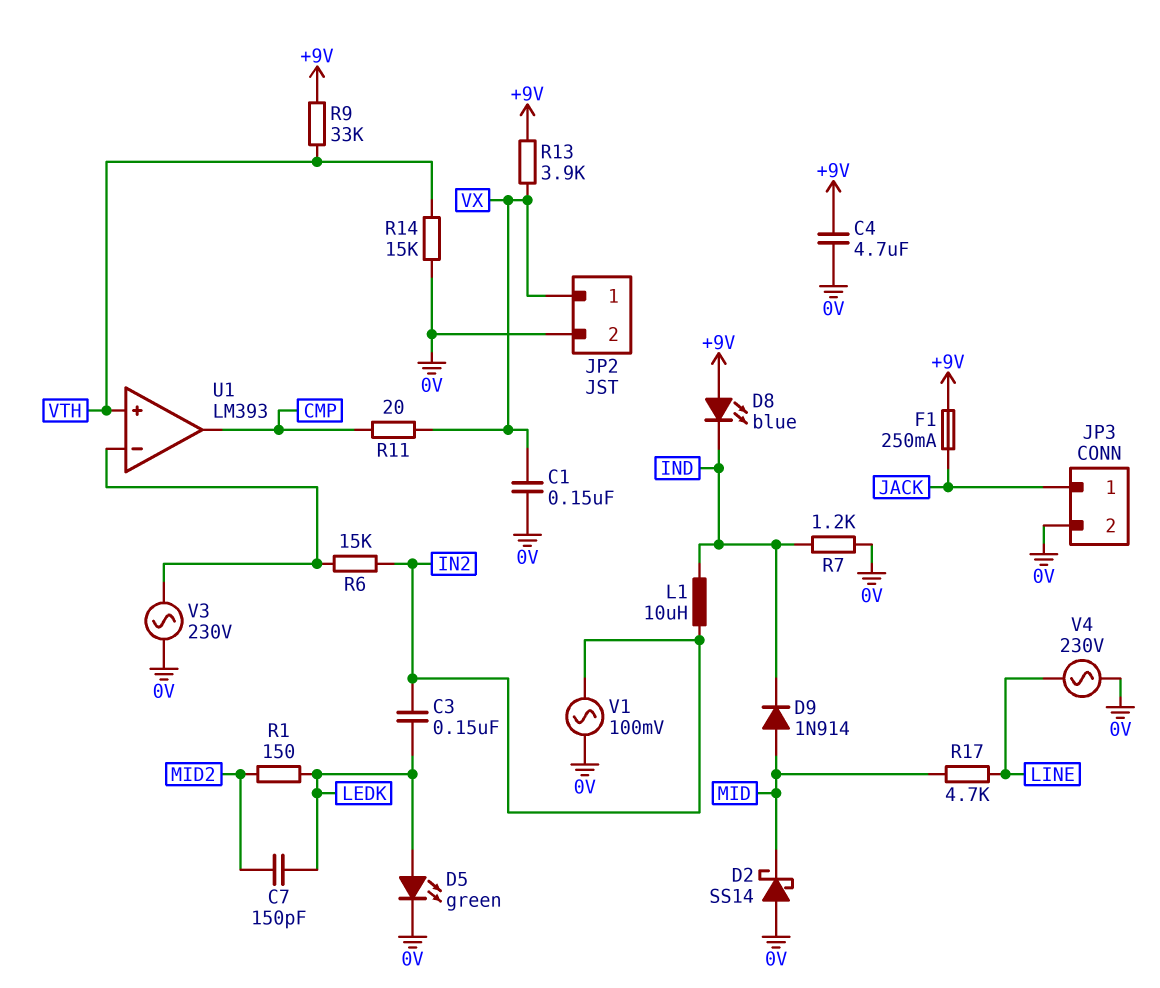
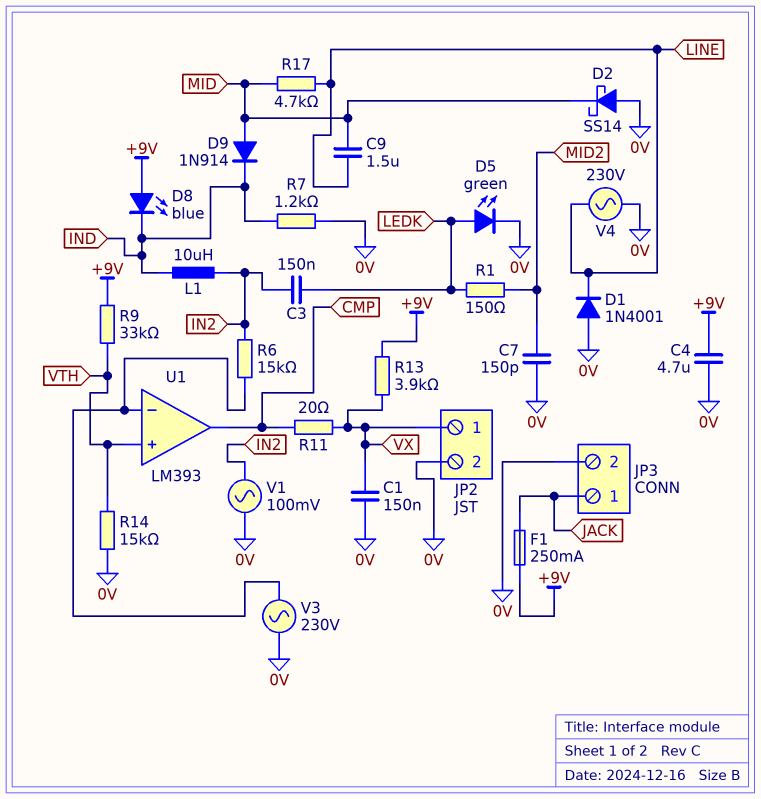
C7: 150pF (LEDK, MID2) -> 150pF (0V, MID2)
C9: none -> 1.5uF (LINE, MID)
D1: none -> diode 1N4001 (A 0V, K LINE)

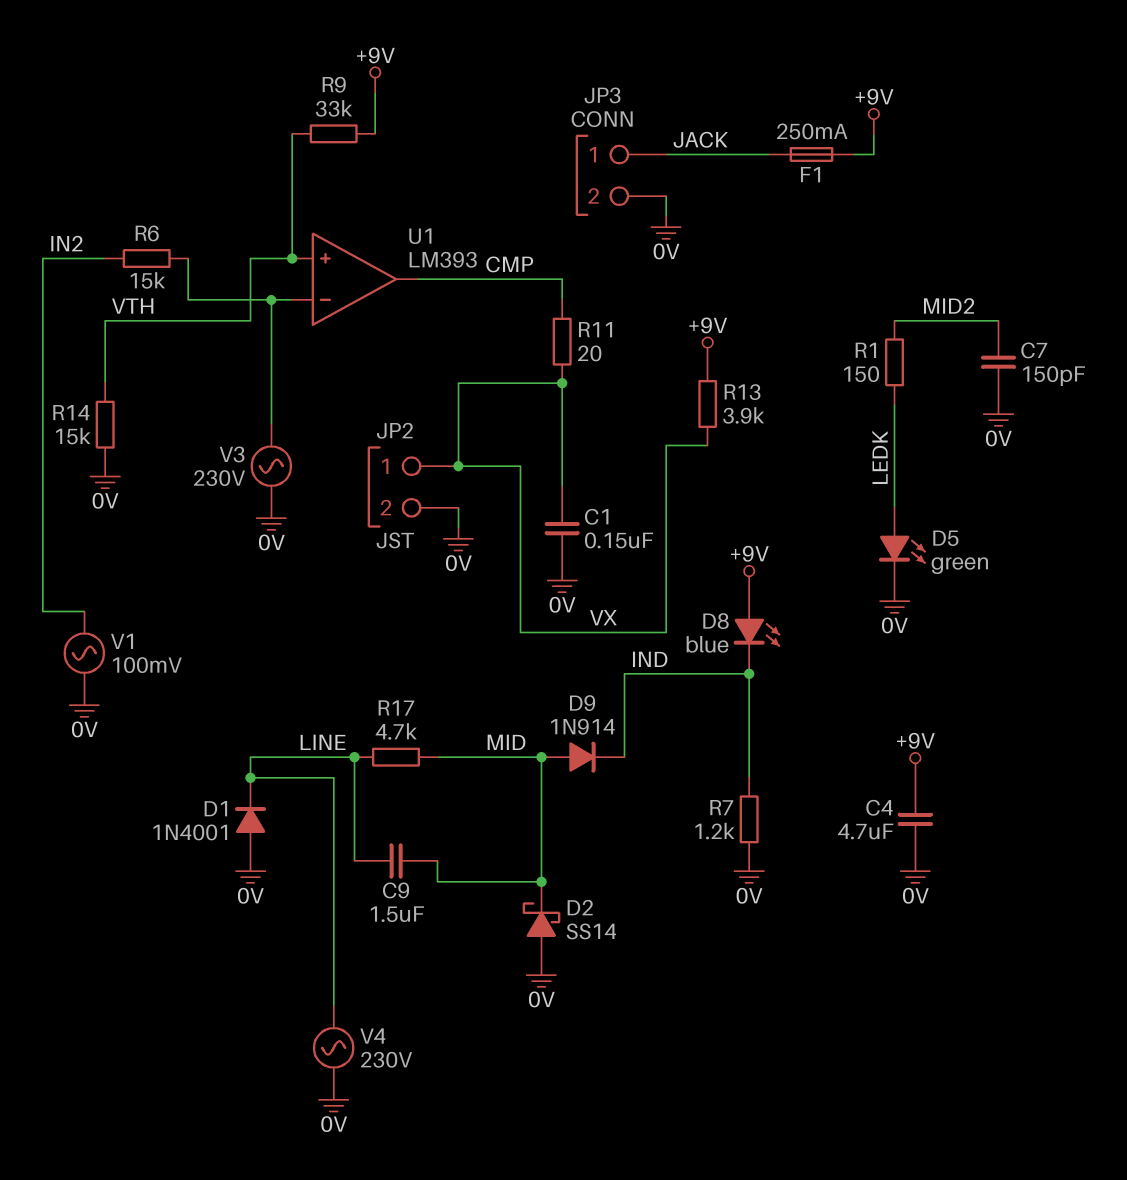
C3: 150nF (IN2, LEDK) -> none
L1: 10uH (IN2, IND) -> none

